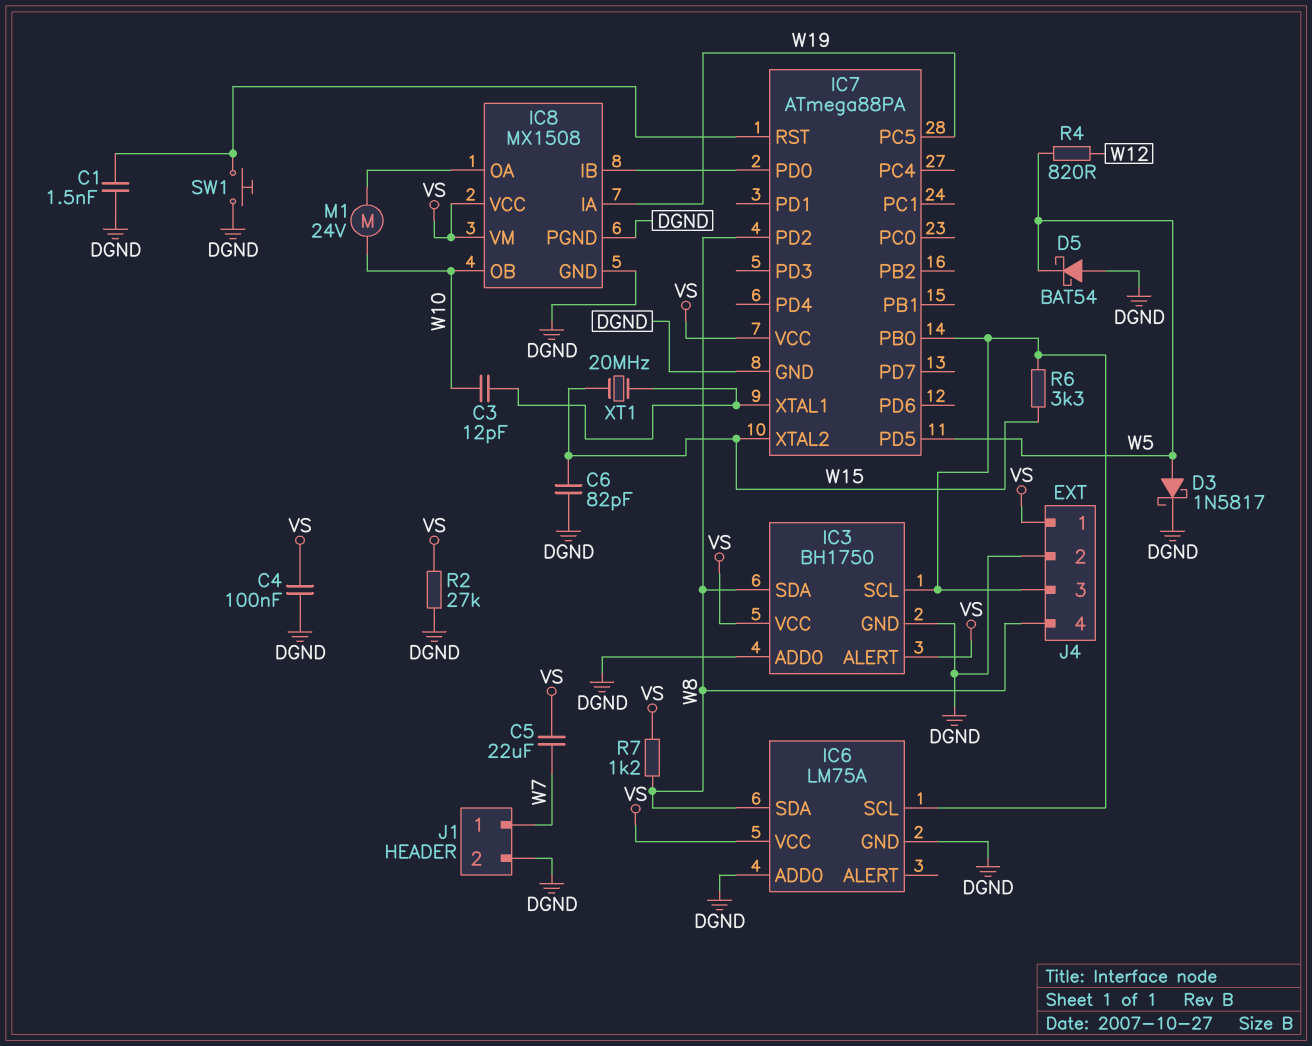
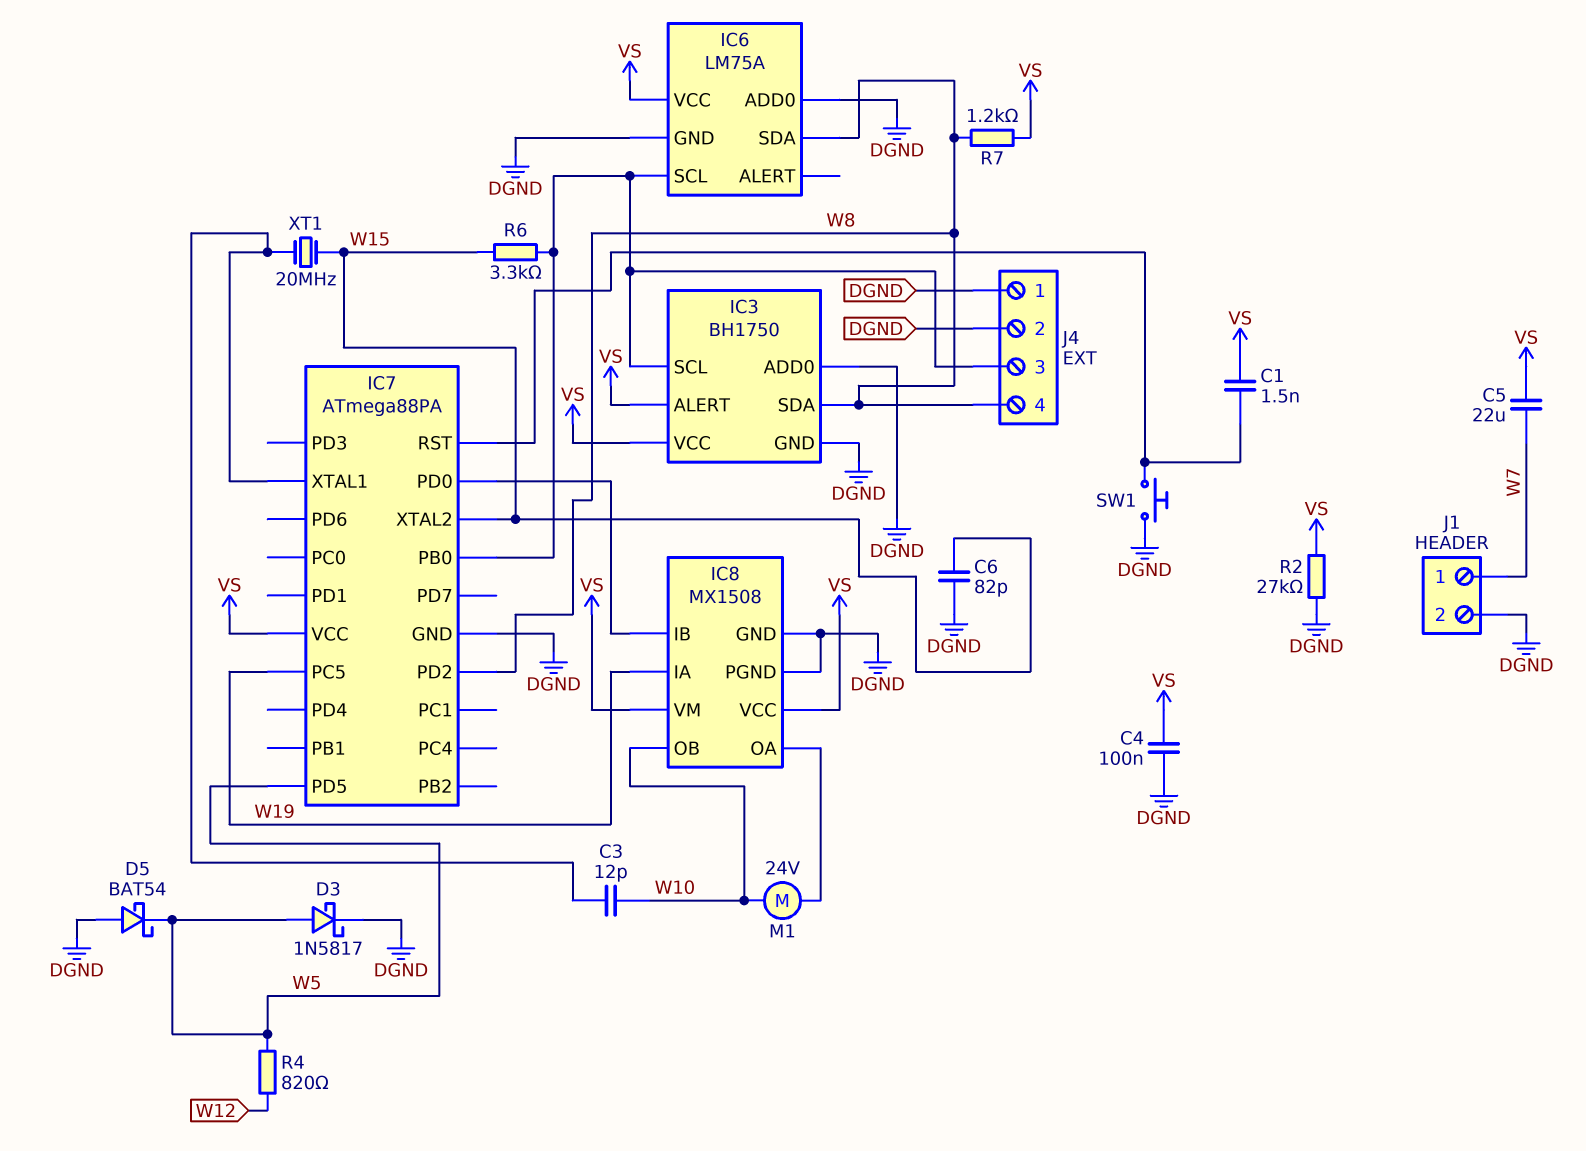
C1: 1.5nF (DGND, IC7/RST) -> 1.5nF (IC7/RST, VS)
J4 pin 1: VS -> DGND

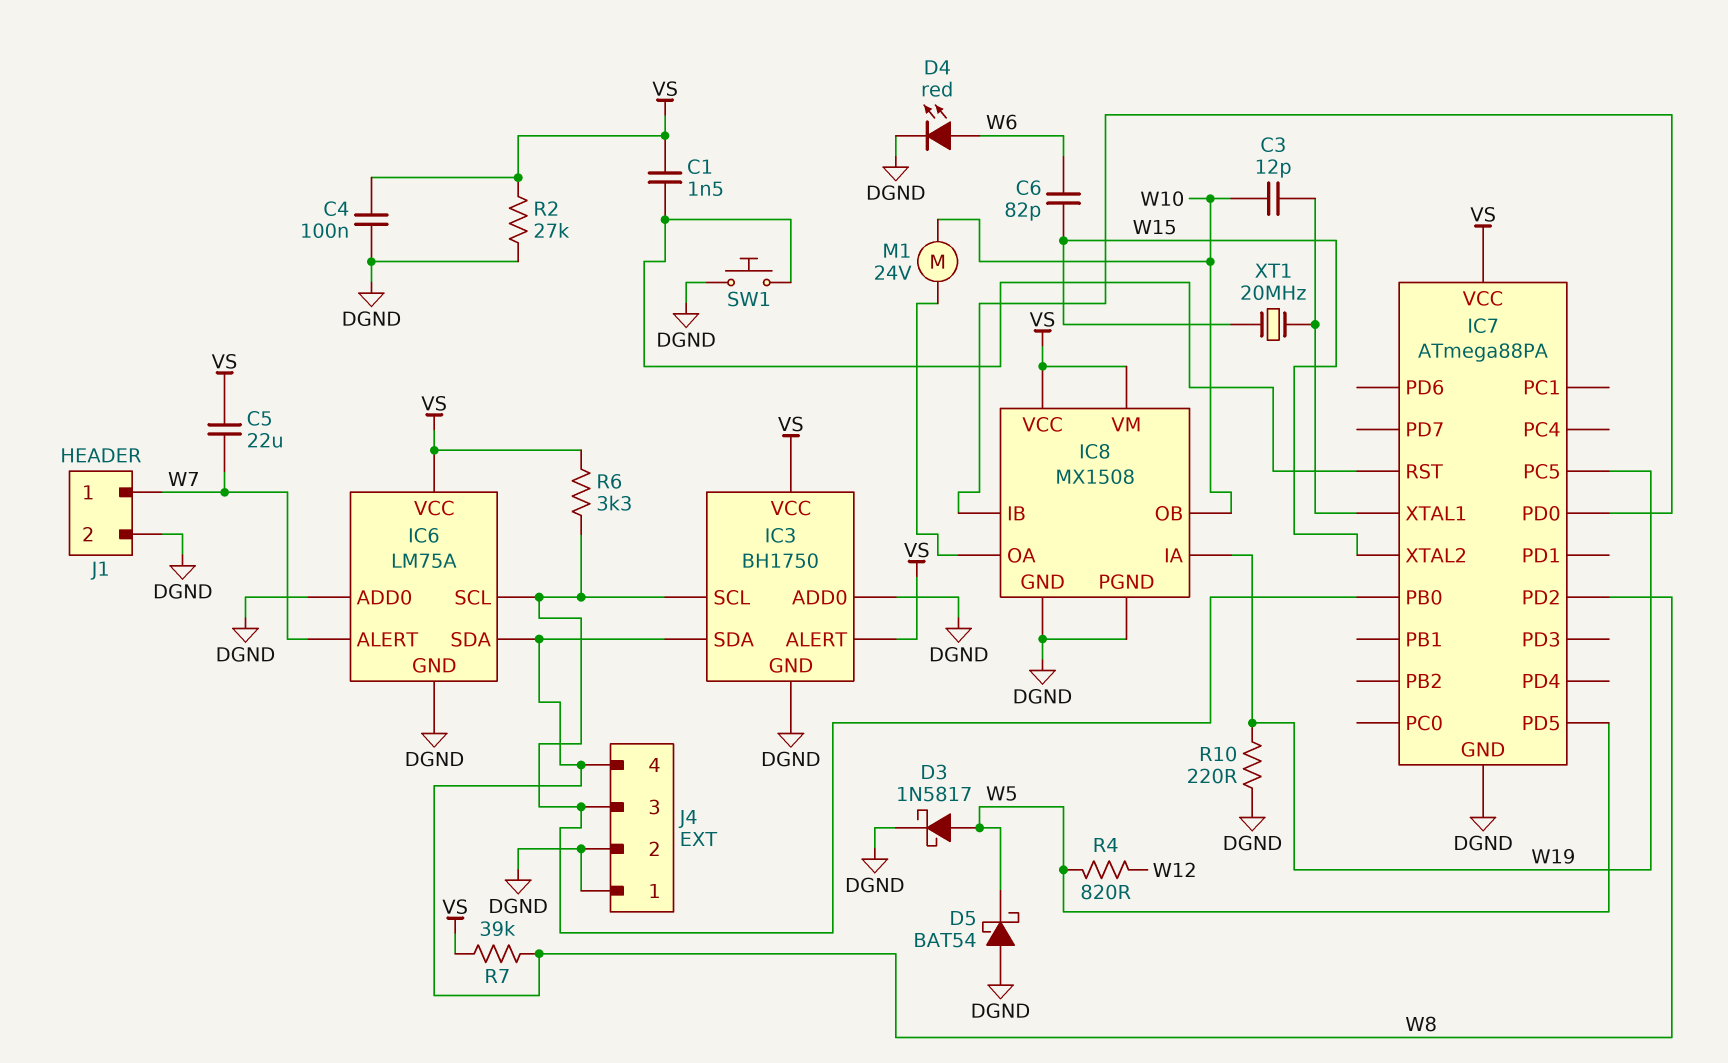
C6: 82pF (DGND, W15) -> 82pF (W6, W15)
D4: none -> LED red (A W6, K DGND)
IC6 pin ALERT: none -> W7
R6: 3.3k (IC3/SCL, W15) -> 3.3k (IC3/SCL, VS)
R7: 1.2k (VS, W8) -> 39k (VS, W8)
R10: none -> 220 (DGND, W19)

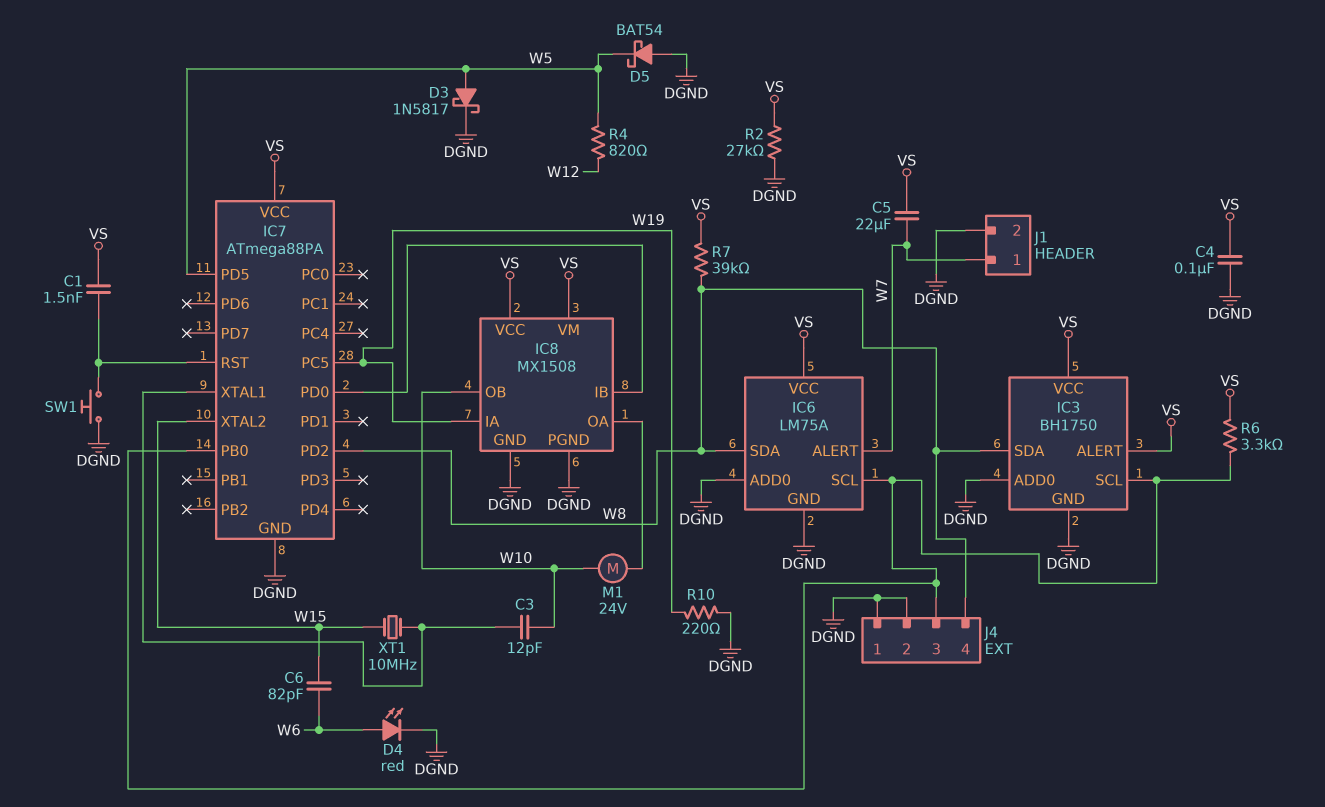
XT1: 20MHz (IC7/XTAL1, W15) -> 10MHz (IC7/XTAL1, W15)

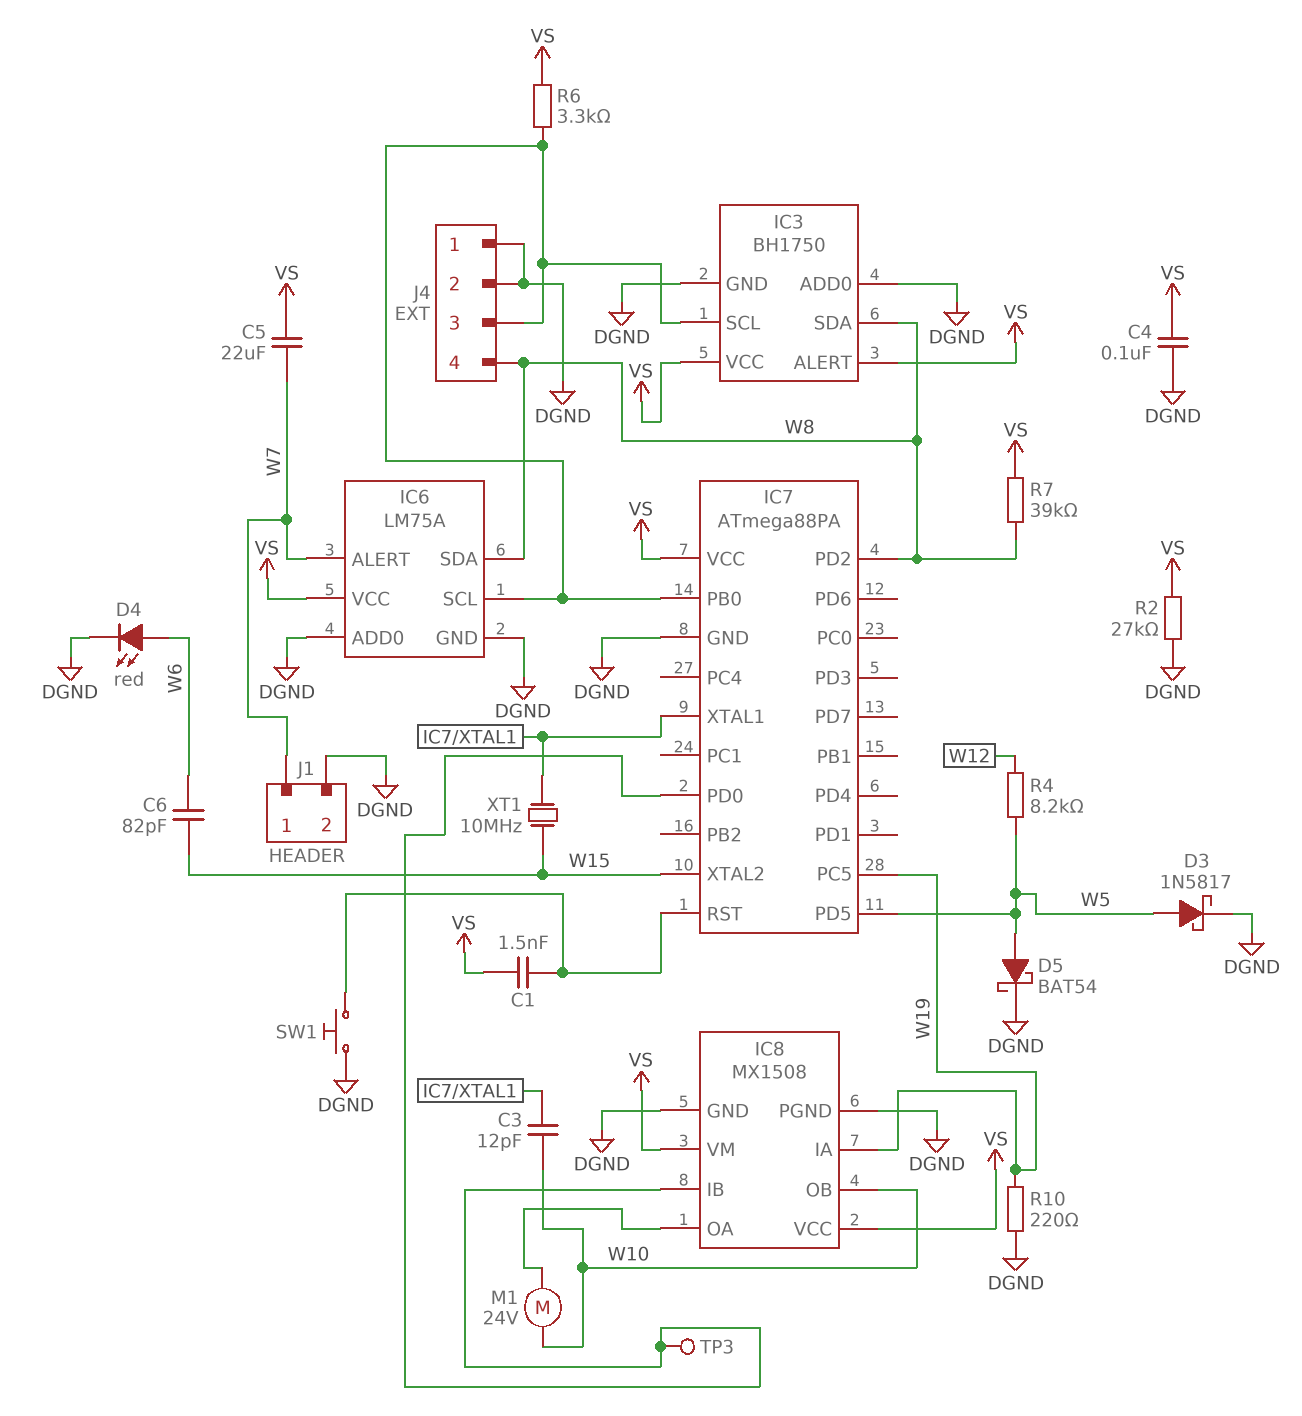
D5: schottky BAT54 (A DGND, K W5) -> schottky BAT54 (A W5, K DGND)
R4: 820 (W5, W12) -> 8.2k (W5, W12)
TP3: none -> test point (IC7/PD0)

